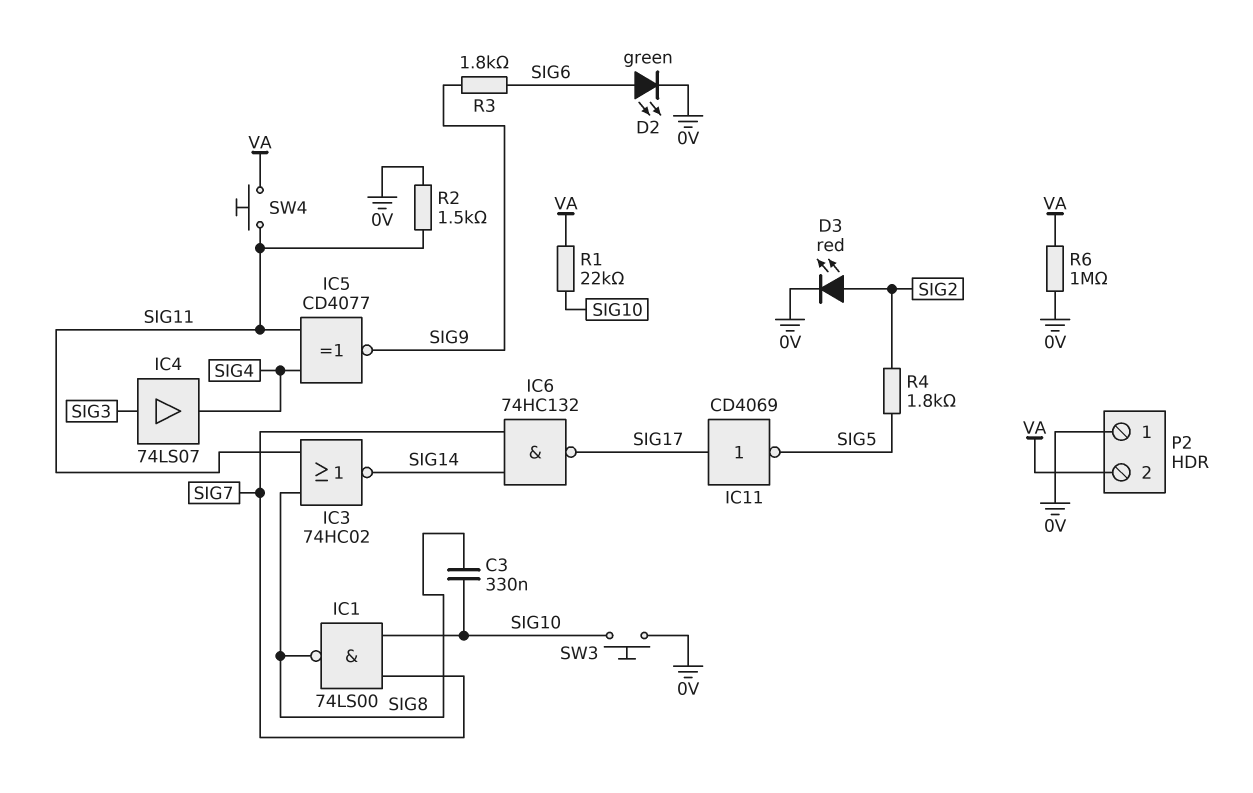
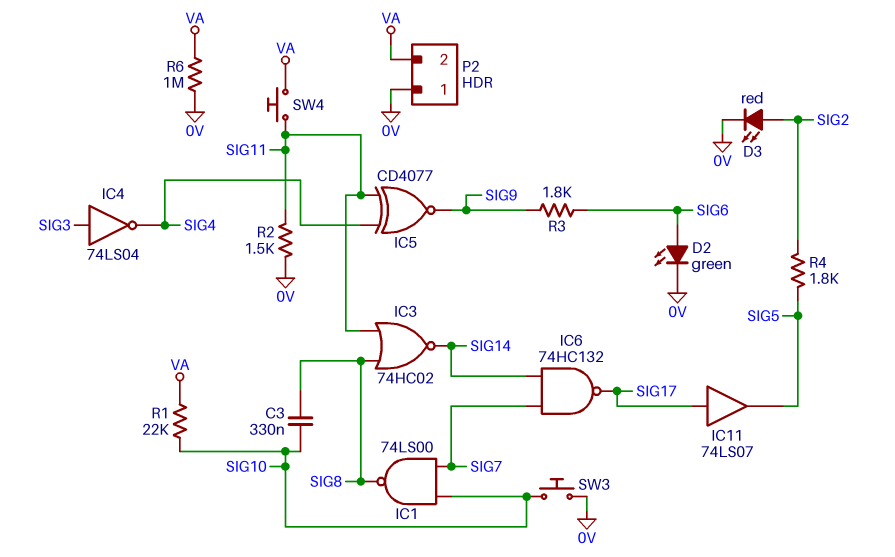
IC4: buffer 74LS07 (in SIG3, out SIG4) -> NOT 74LS04 (in SIG3, out SIG4)
IC11: NOT CD4069 (in SIG17, out SIG5) -> buffer 74LS07 (in SIG17, out SIG5)

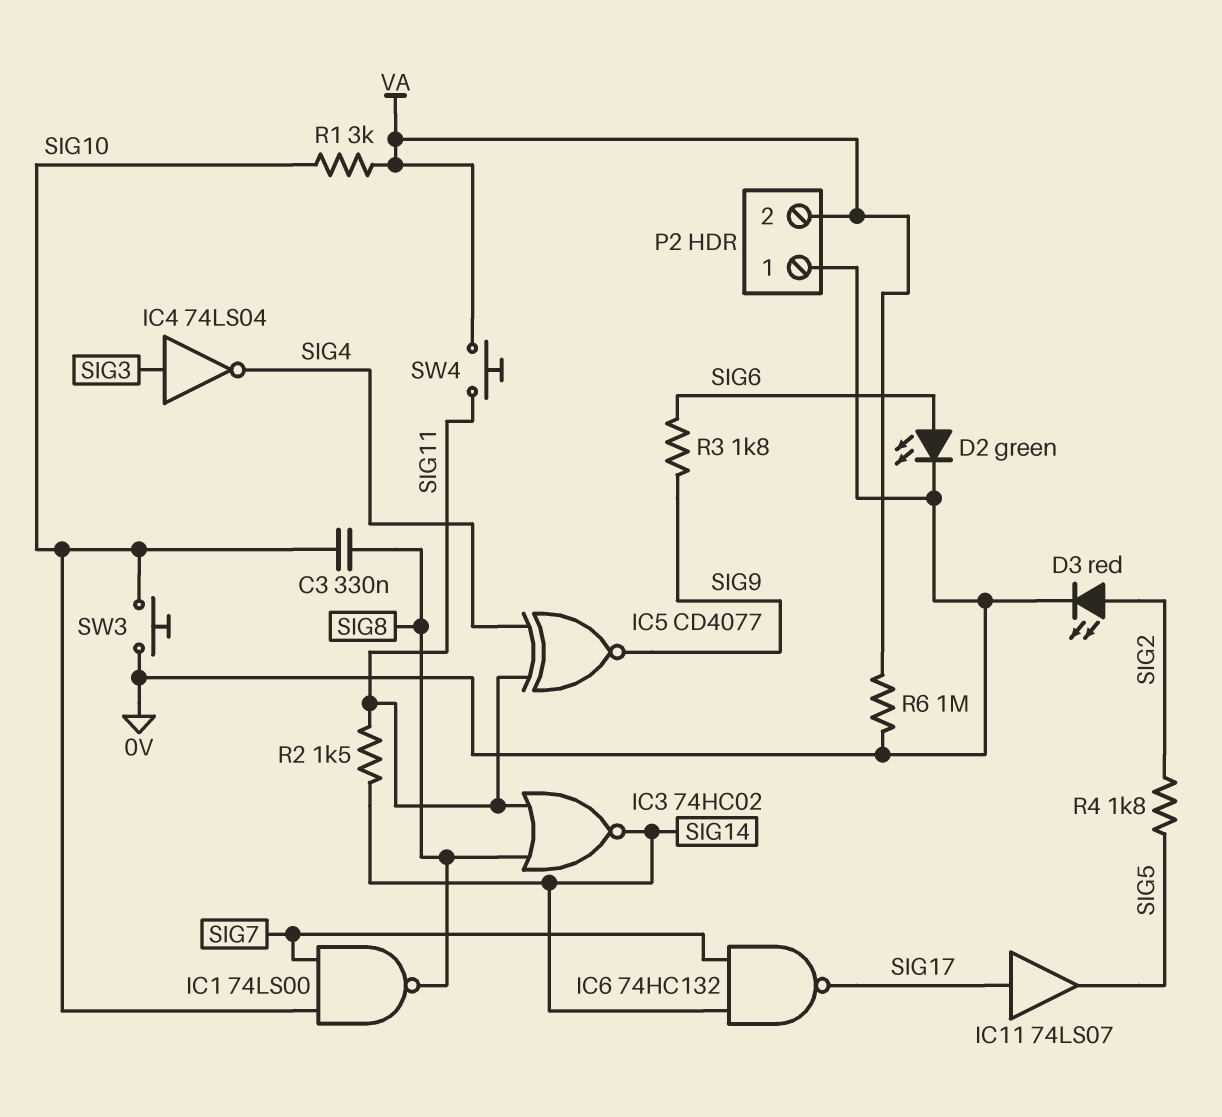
R1: 22k (SIG10, VA) -> 3k (SIG10, VA)
R2: 1.5k (0V, SIG11) -> 1.5k (SIG11, SIG14)

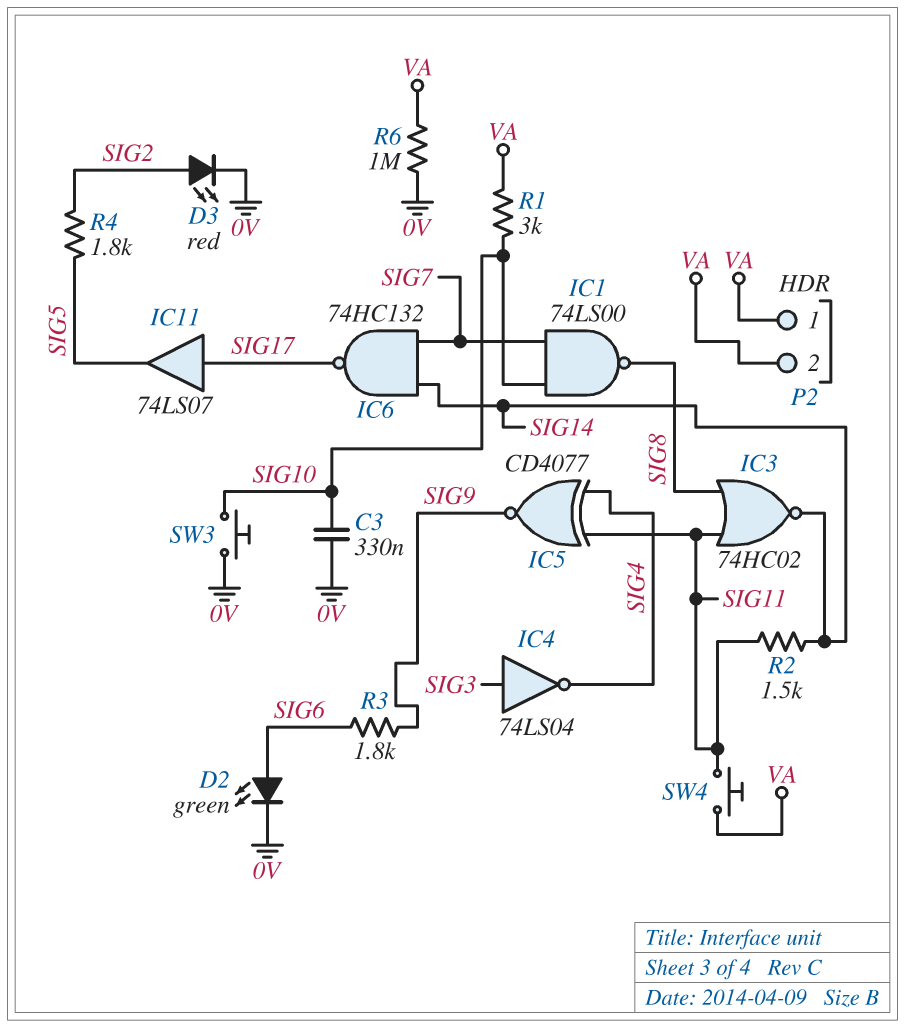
C3: 330nF (SIG8, SIG10) -> 330nF (0V, SIG10)
P2 pin 1: 0V -> VA

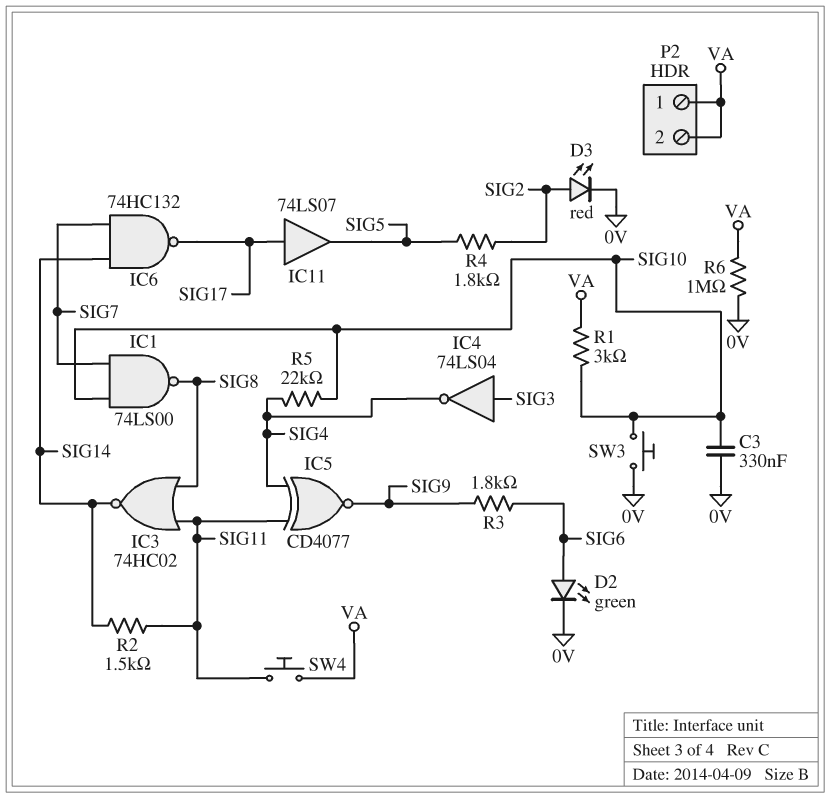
R5: none -> 22k (SIG4, SIG10)

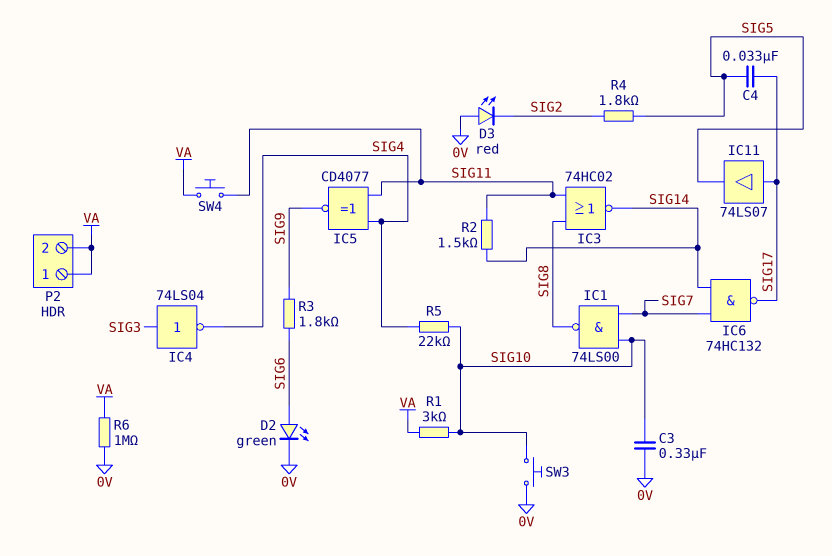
C4: none -> 33nF (SIG5, SIG17)
D3: LED red (A SIG2, K 0V) -> LED red (A 0V, K SIG2)

